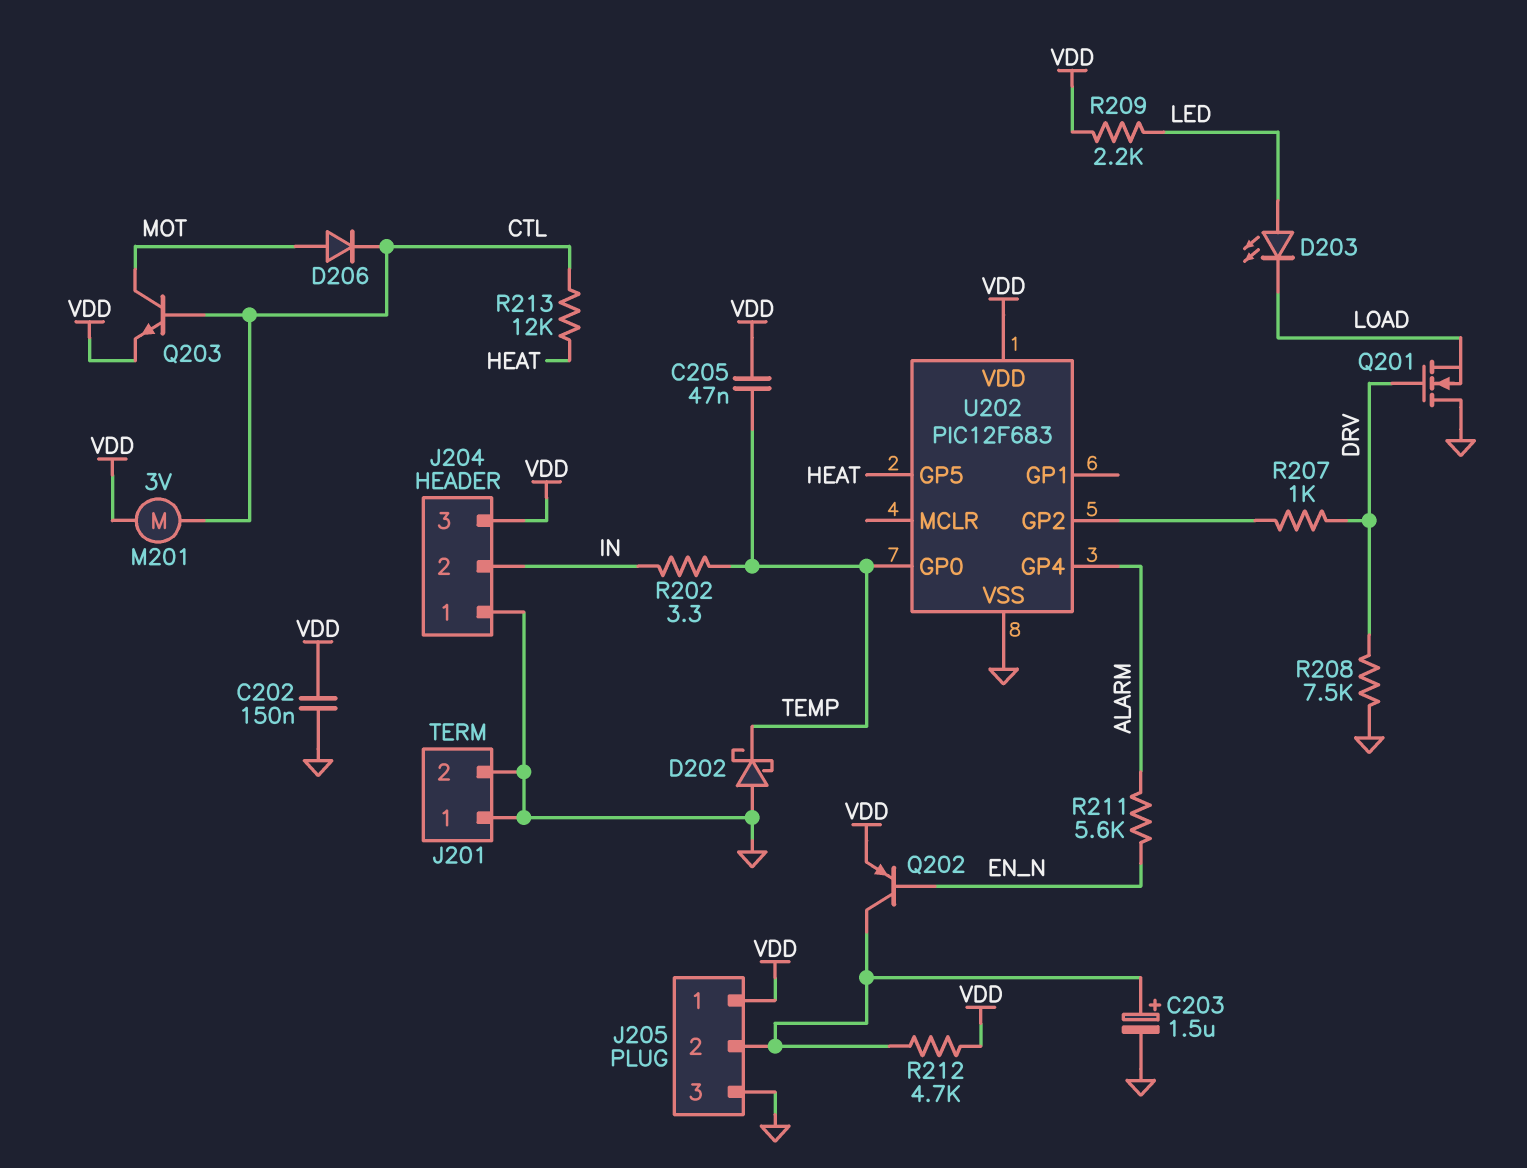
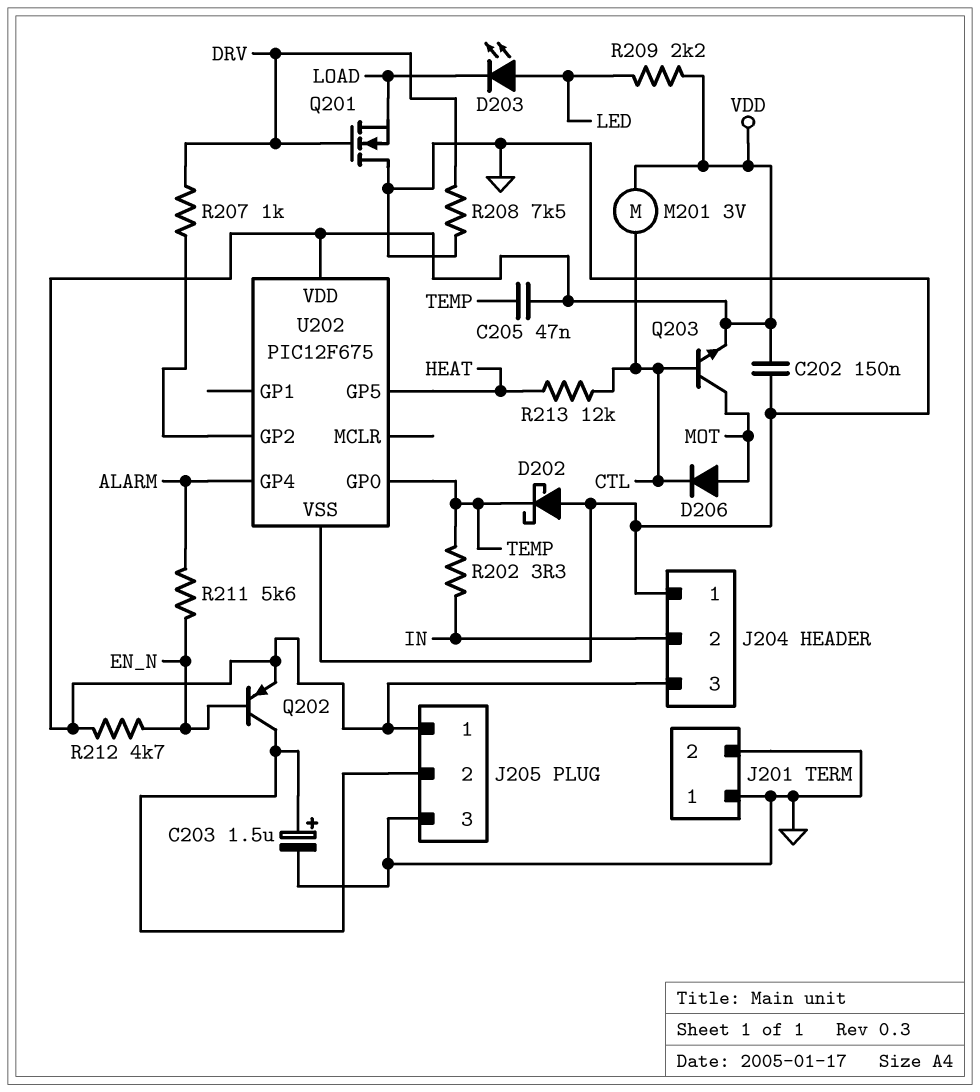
R212: 4.7k (J205/2, VDD) -> 4.7k (EN_N, VDD)
U202: PIC12F683 -> PIC12F675

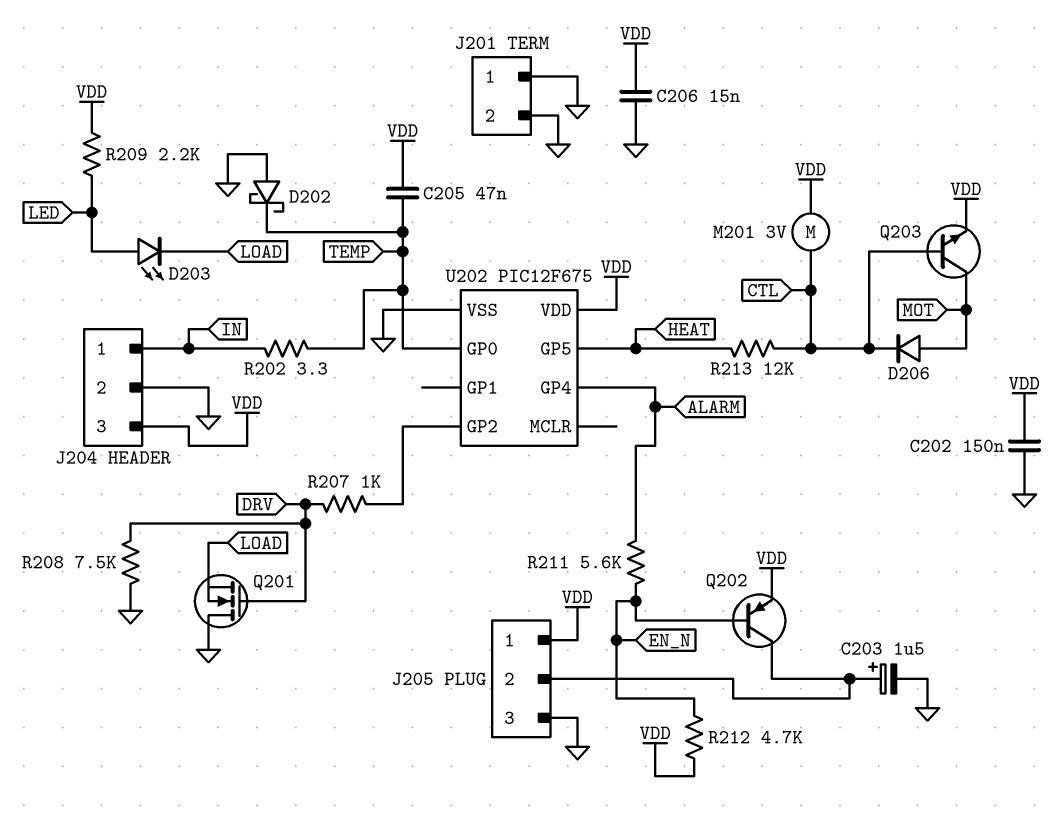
C206: none -> 15nF (GND, VDD)
J204 pin 1: GND -> IN
J204 pin 2: IN -> GND

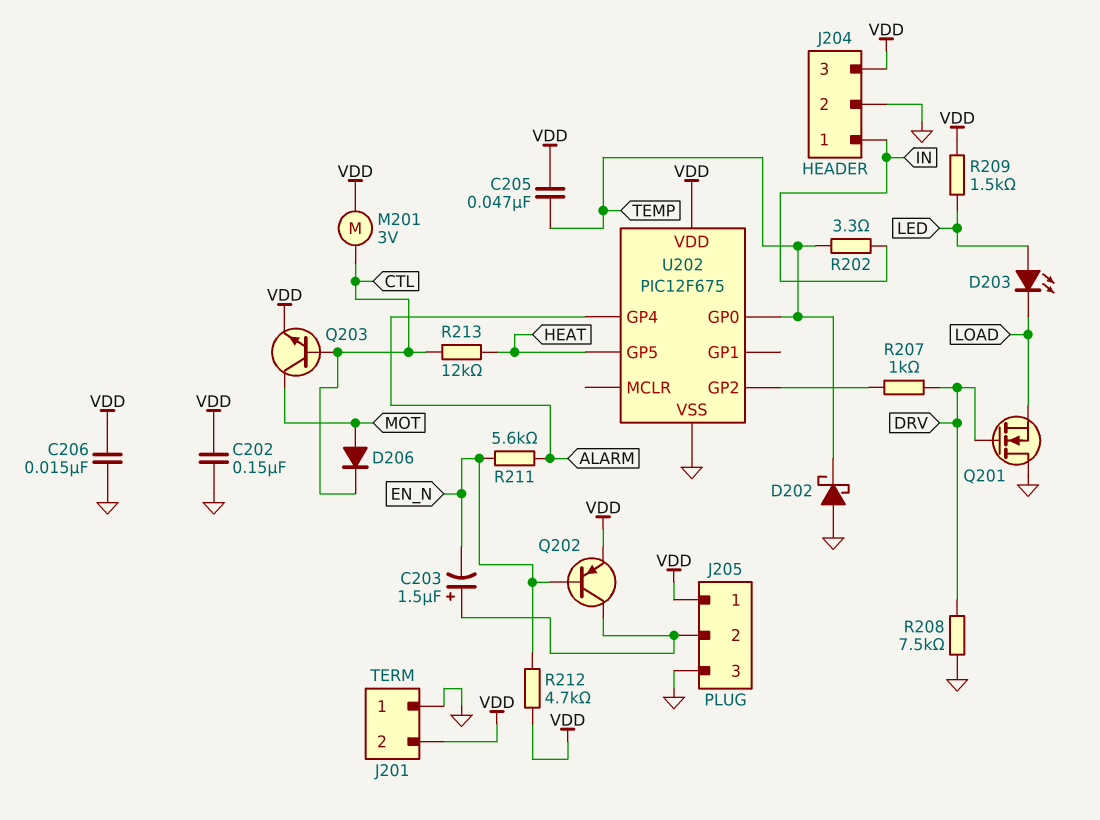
C203: 1.5uF (plus J205/2, minus GND) -> 1.5uF (plus J205/2, minus EN_N)
J201 pin 2: GND -> VDD
R209: 2.2k (LED, VDD) -> 1.5k (LED, VDD)

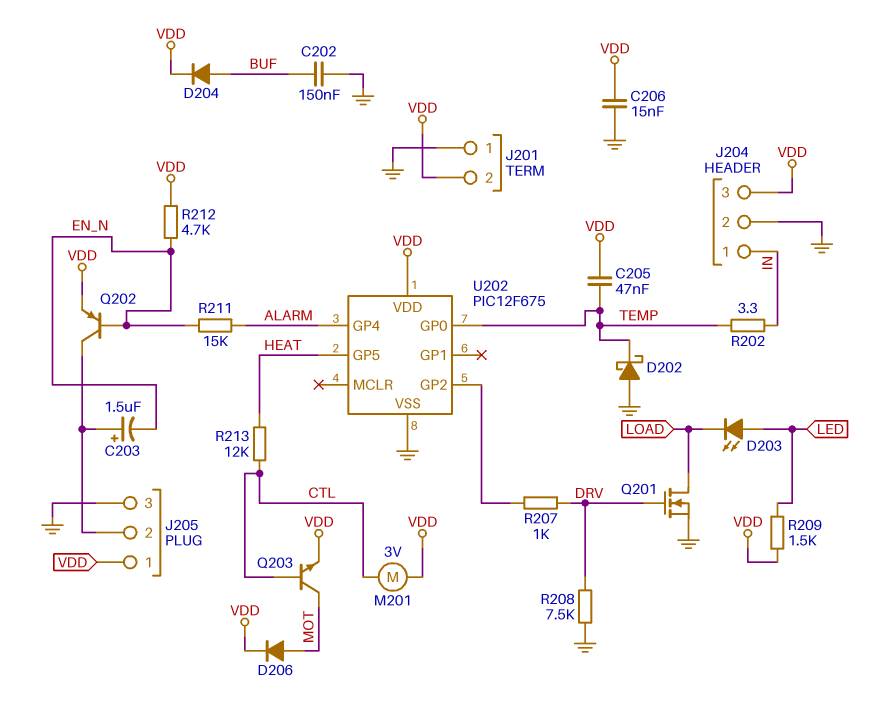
C202: 150nF (GND, VDD) -> 150nF (BUF, GND)
D204: none -> diode (A BUF, K VDD)
D206: diode (A MOT, K CTL) -> diode (A MOT, K VDD)
Q201: NMOS (G DRV, D GND, S LOAD) -> NMOS (G DRV, D LOAD, S GND)
R211: 5.6k (ALARM, EN_N) -> 15k (ALARM, EN_N)

